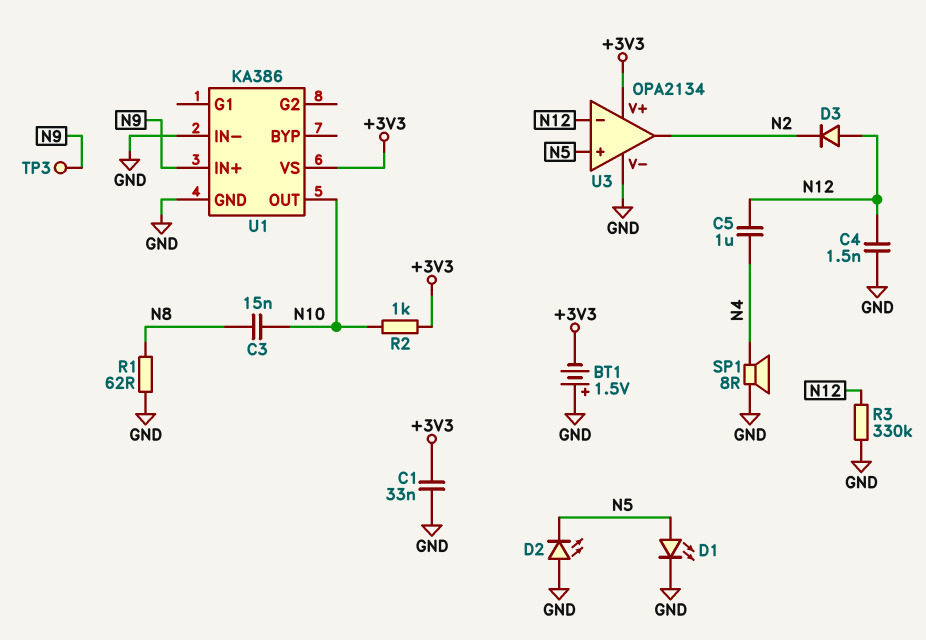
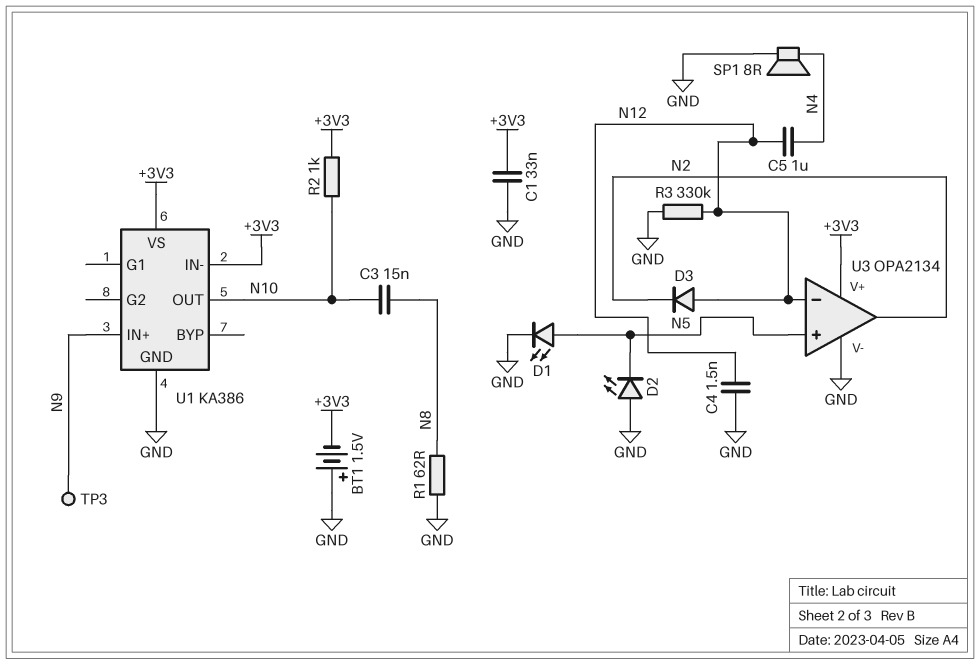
U1 pin IN-: GND -> +3V3

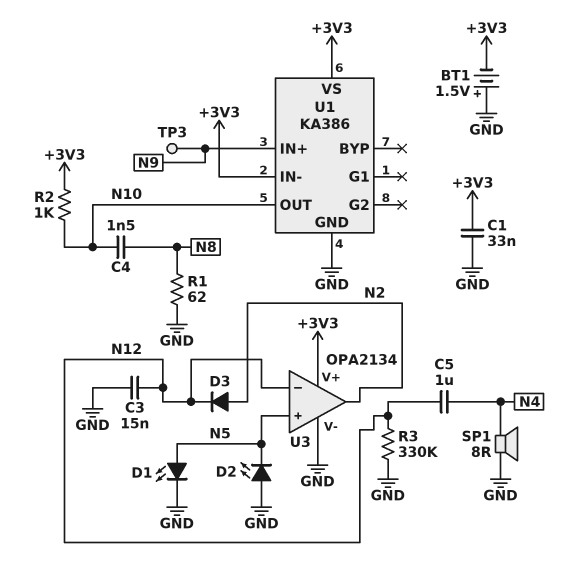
C3: 15nF (N8, N10) -> 15nF (GND, N12)
C4: 1.5nF (GND, N12) -> 1.5nF (N8, N10)
D3: diode (A N12, K N2) -> diode (A N2, K N12)

